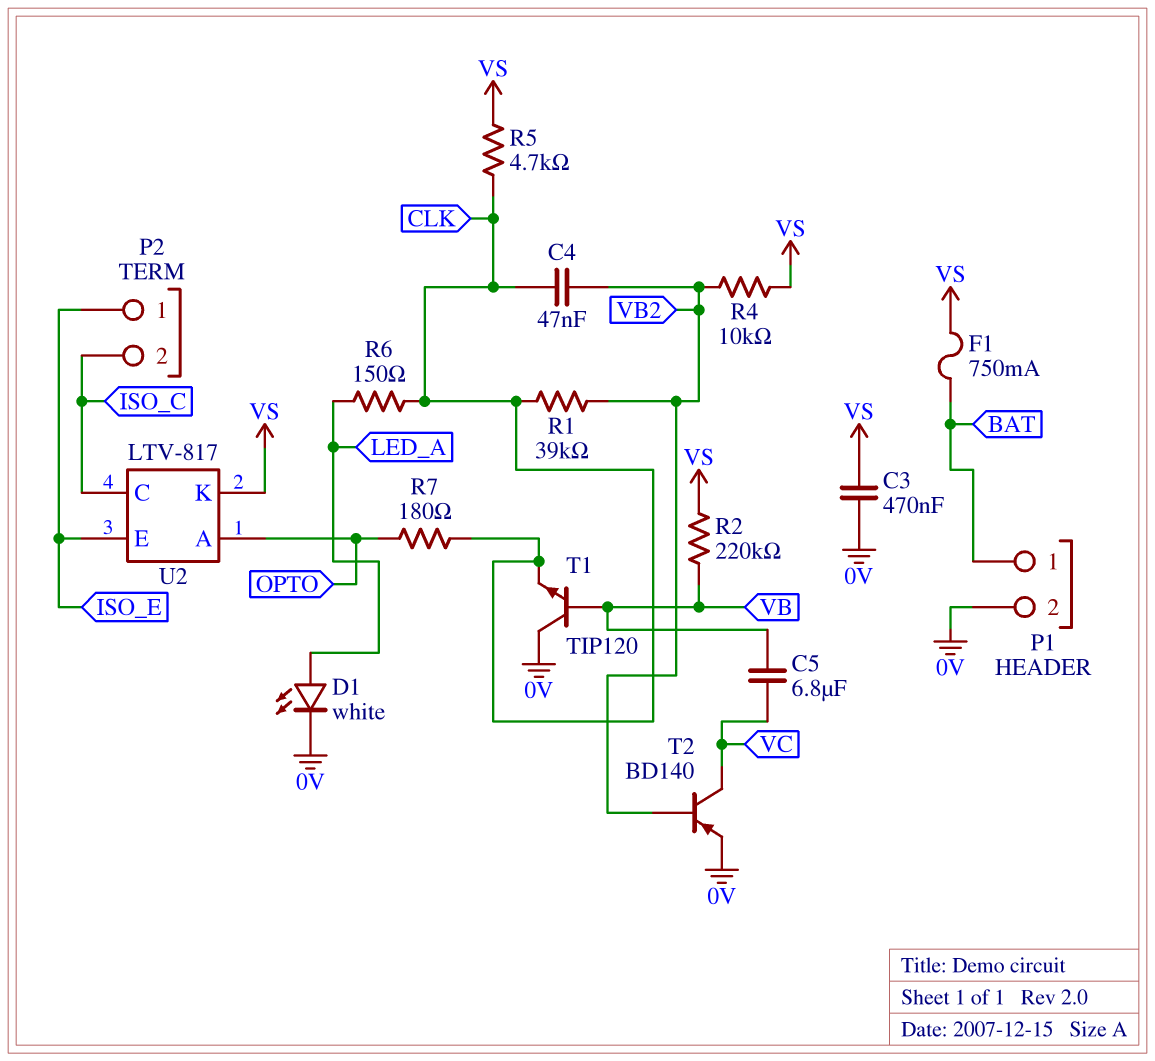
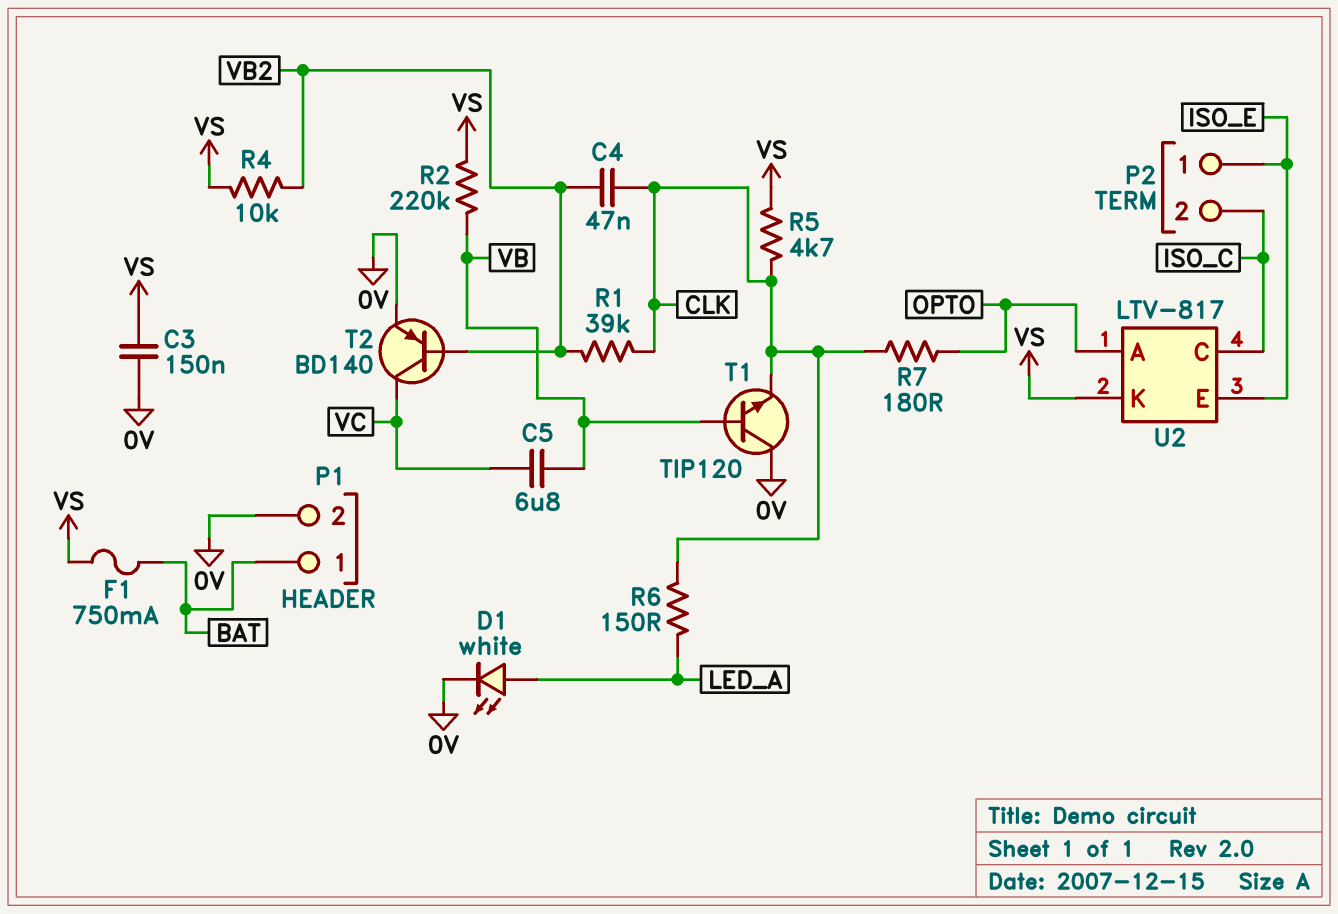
C3: 470nF (0V, VS) -> 150nF (0V, VS)

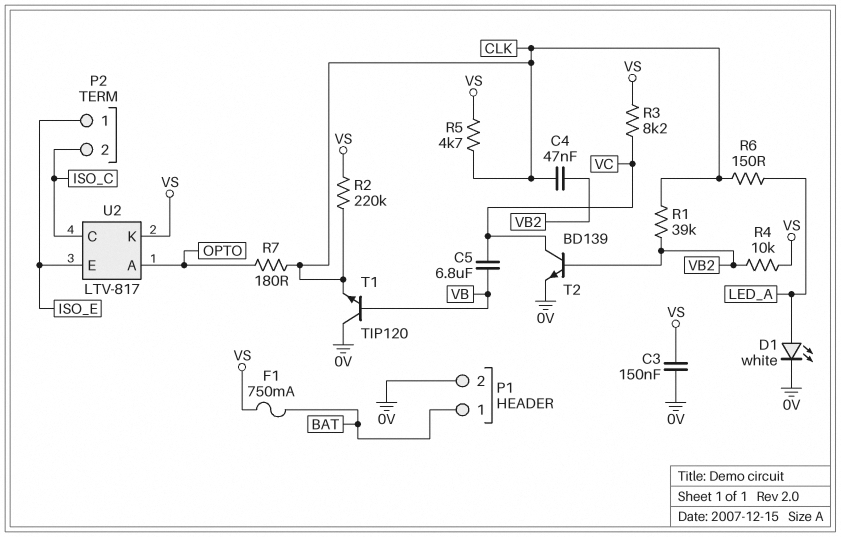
R2: 220k (VB, VS) -> 220k (CLK, VS)
R3: none -> 8.2k (VC, VS)
T2: PNP BD140 (B VB2, C VC, E 0V) -> NPN BD139 (B VB2, C VC, E 0V)

